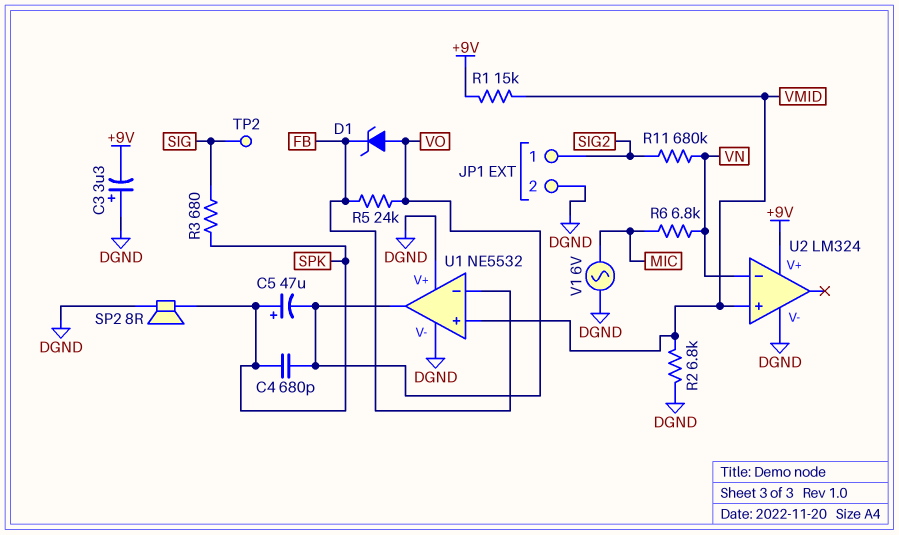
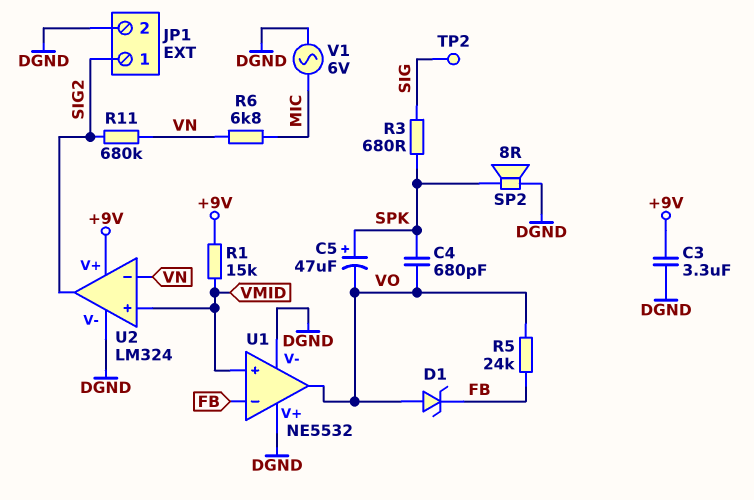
C3: 3.3uF (plus DGND, minus +9V) -> 3.3uF (+9V, DGND)
R2: 6.8k (DGND, VMID) -> none
U2 pin out: none -> SIG2

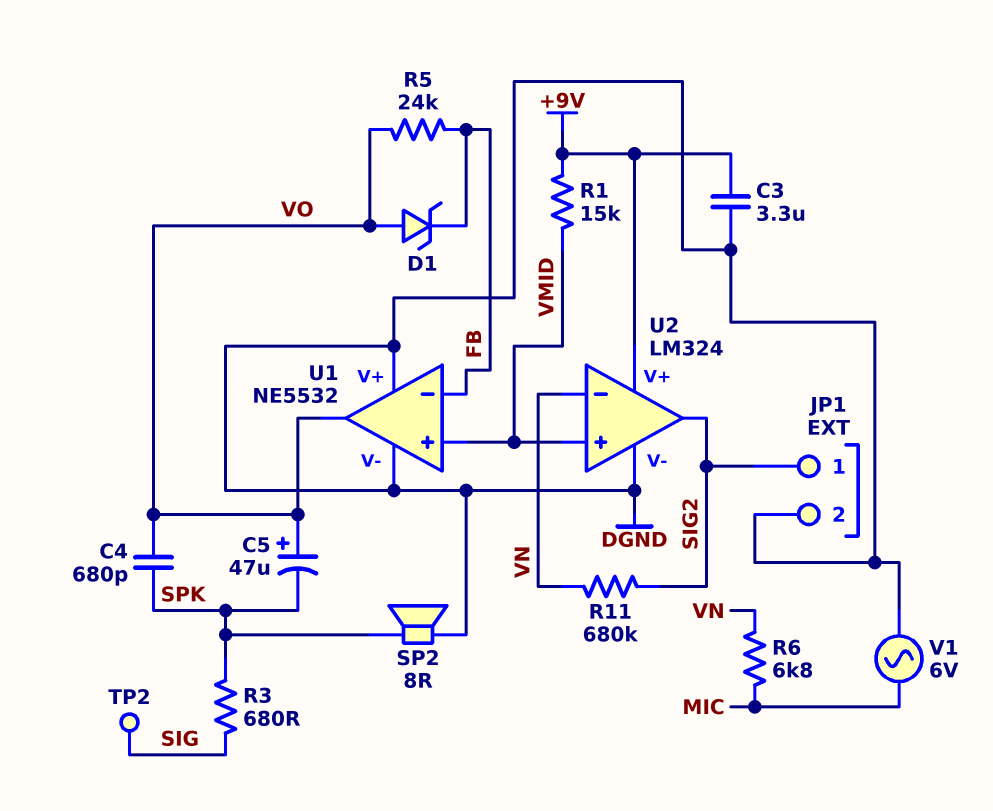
C5: 47uF (plus SPK, minus VO) -> 47uF (plus VO, minus SPK)

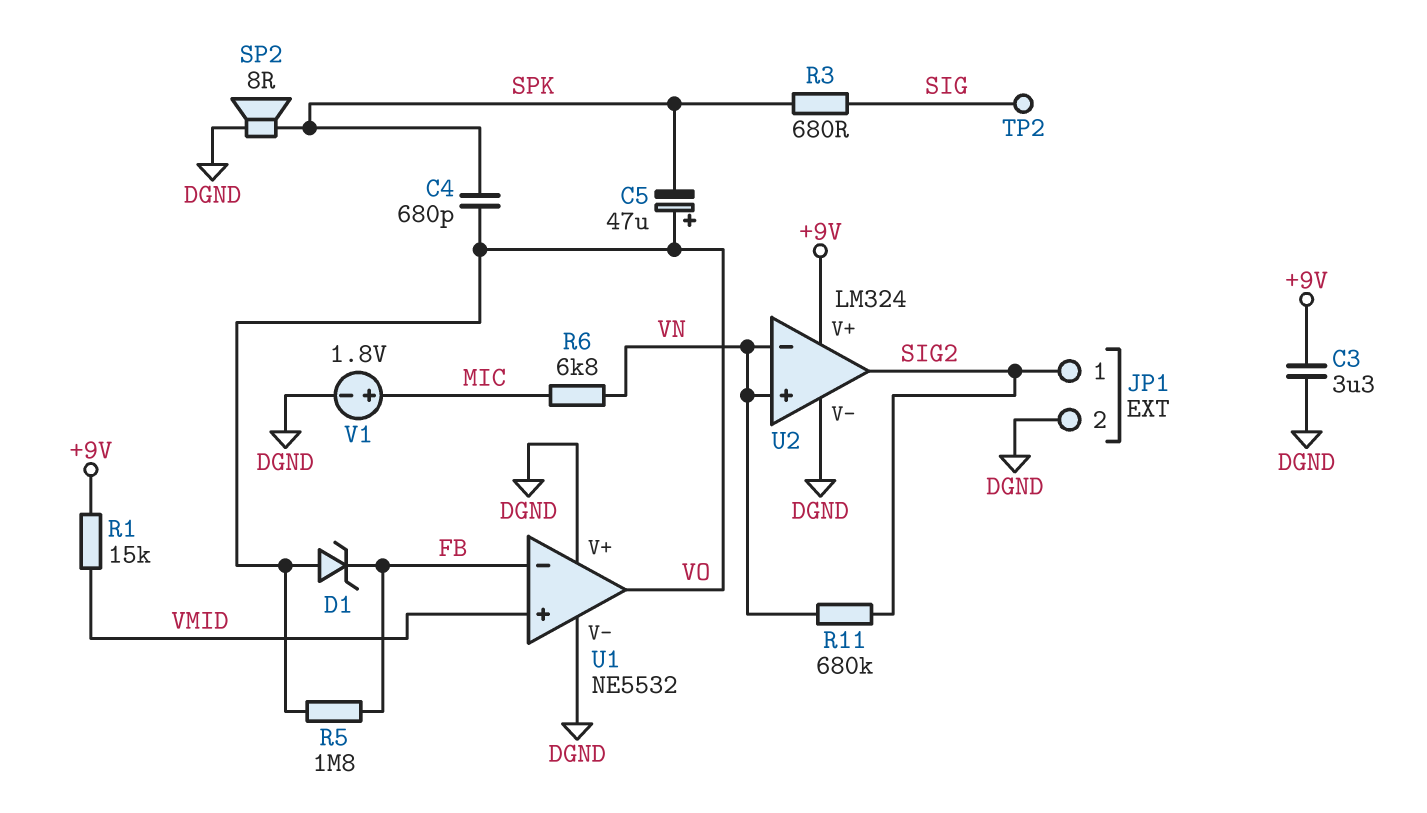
R5: 24k (FB, VO) -> 1.8M (FB, VO)
U2 pin in+: VMID -> VN
V1: AC 6V (DGND, MIC) -> 1.8V (plus MIC, minus DGND)

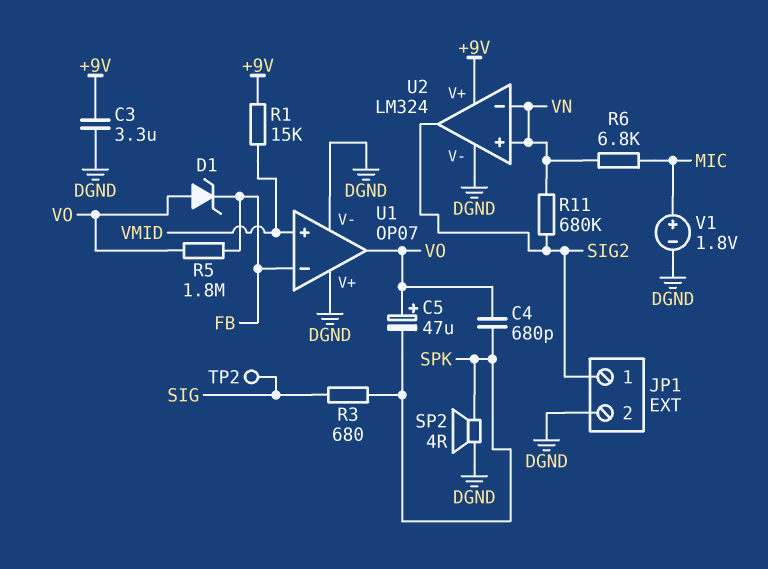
SP2: speaker 8R (DGND, SPK) -> speaker 4R (DGND, SPK)
U1: NE5532 -> OP07

